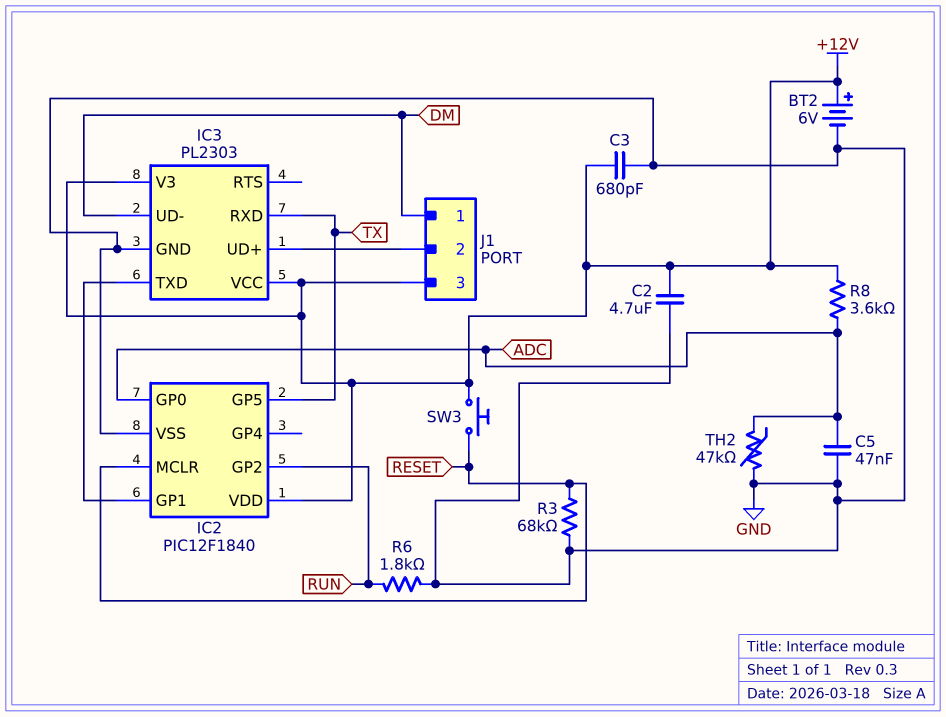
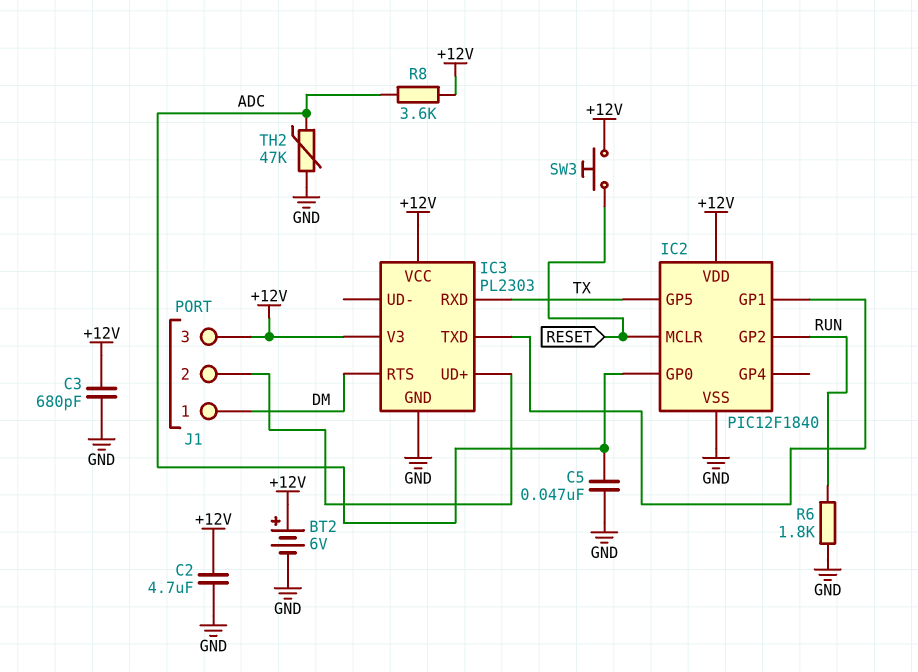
IC3 pin RTS: none -> DM
IC3 pin UD-: DM -> none
R3: 68k (GND, RESET) -> none

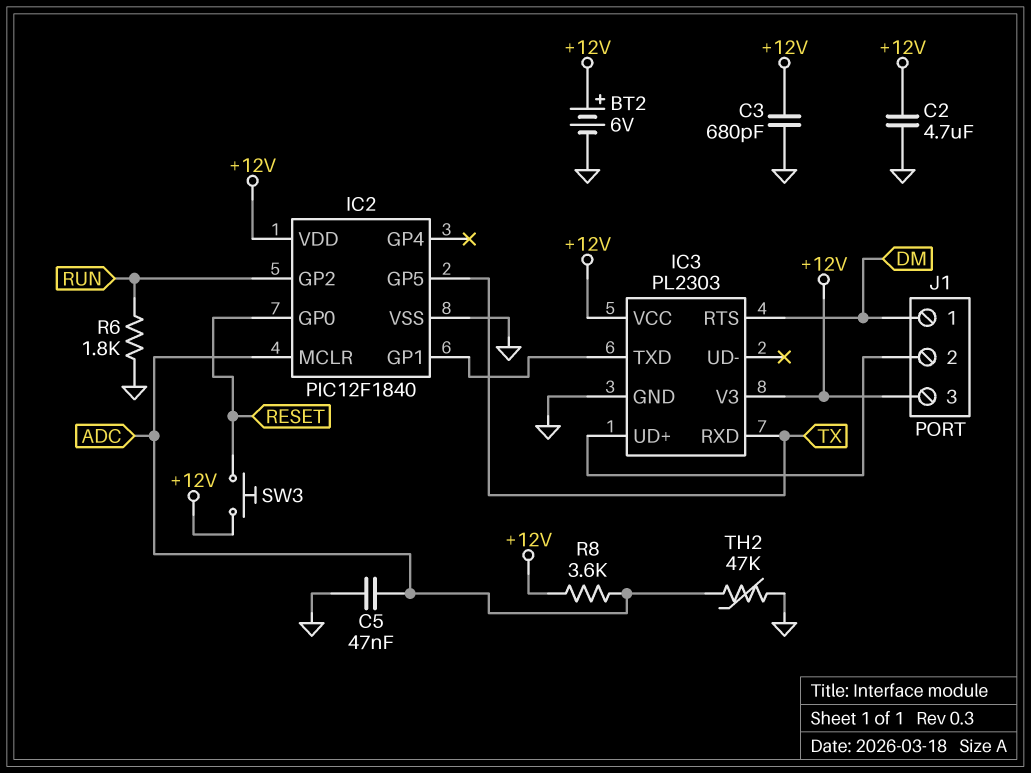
IC2 pin GP0: ADC -> RESET
IC2 pin MCLR: RESET -> ADC

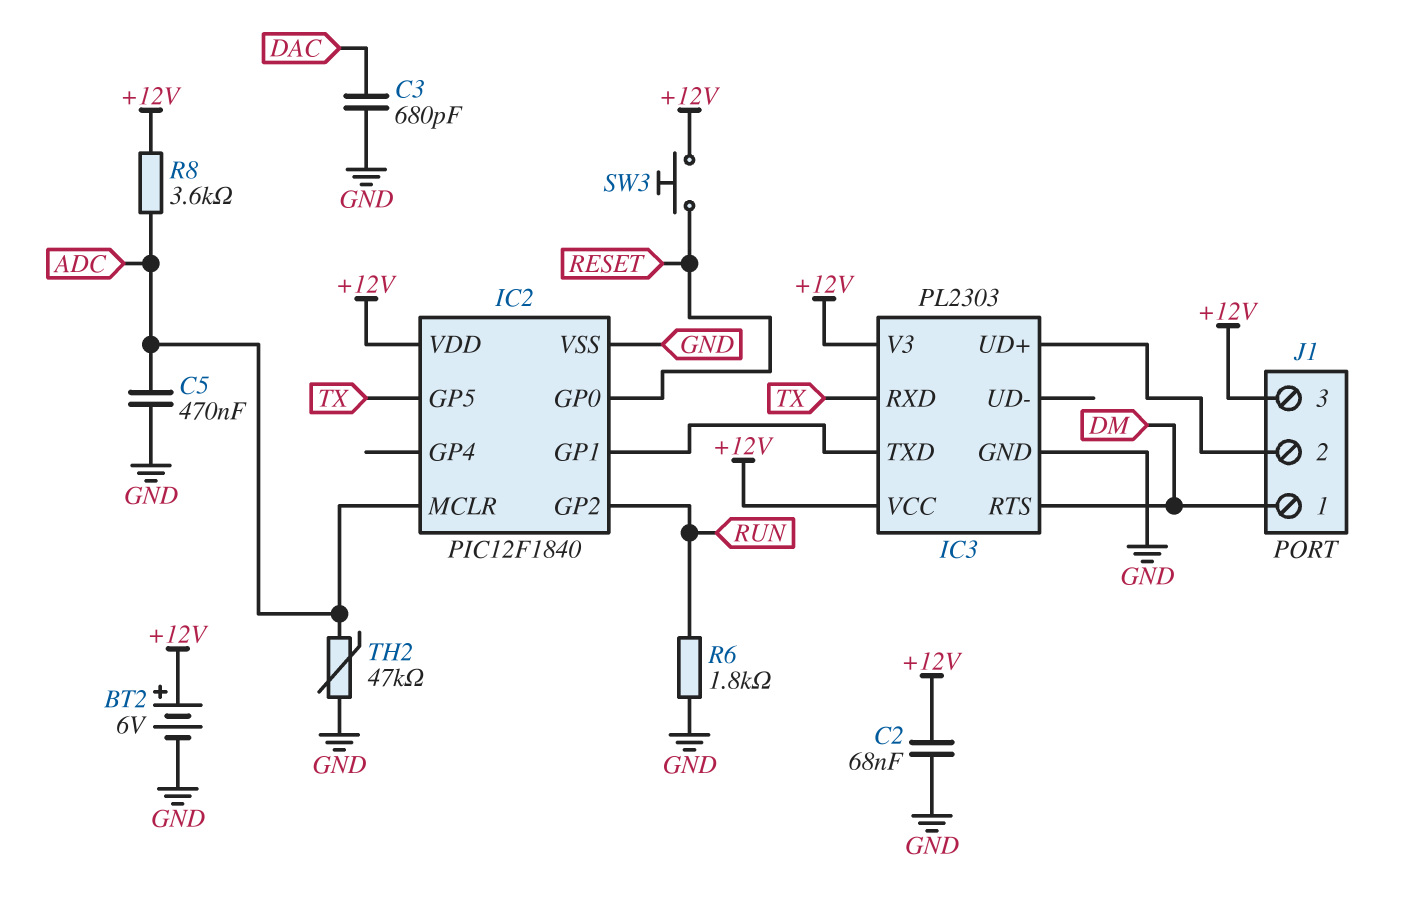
C2: 4.7uF (+12V, GND) -> 68nF (+12V, GND)
C3: 680pF (+12V, GND) -> 680pF (DAC, GND)
C5: 47nF (ADC, GND) -> 470nF (ADC, GND)

